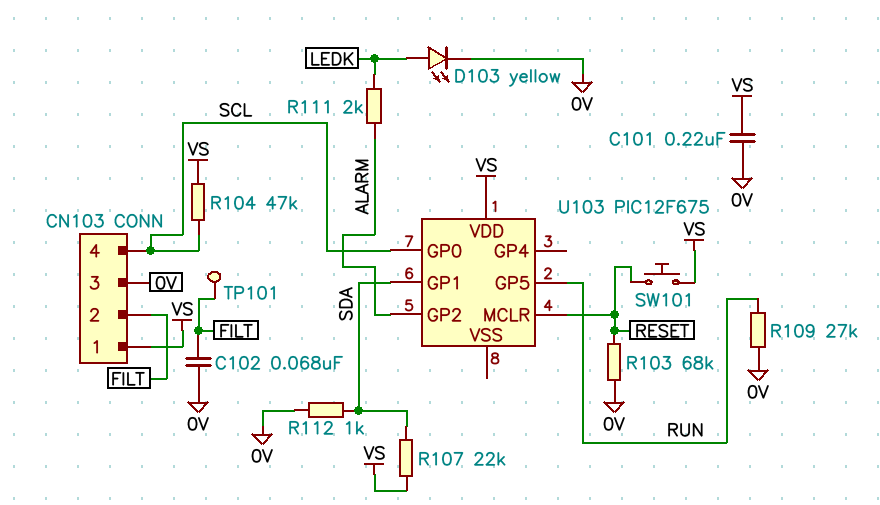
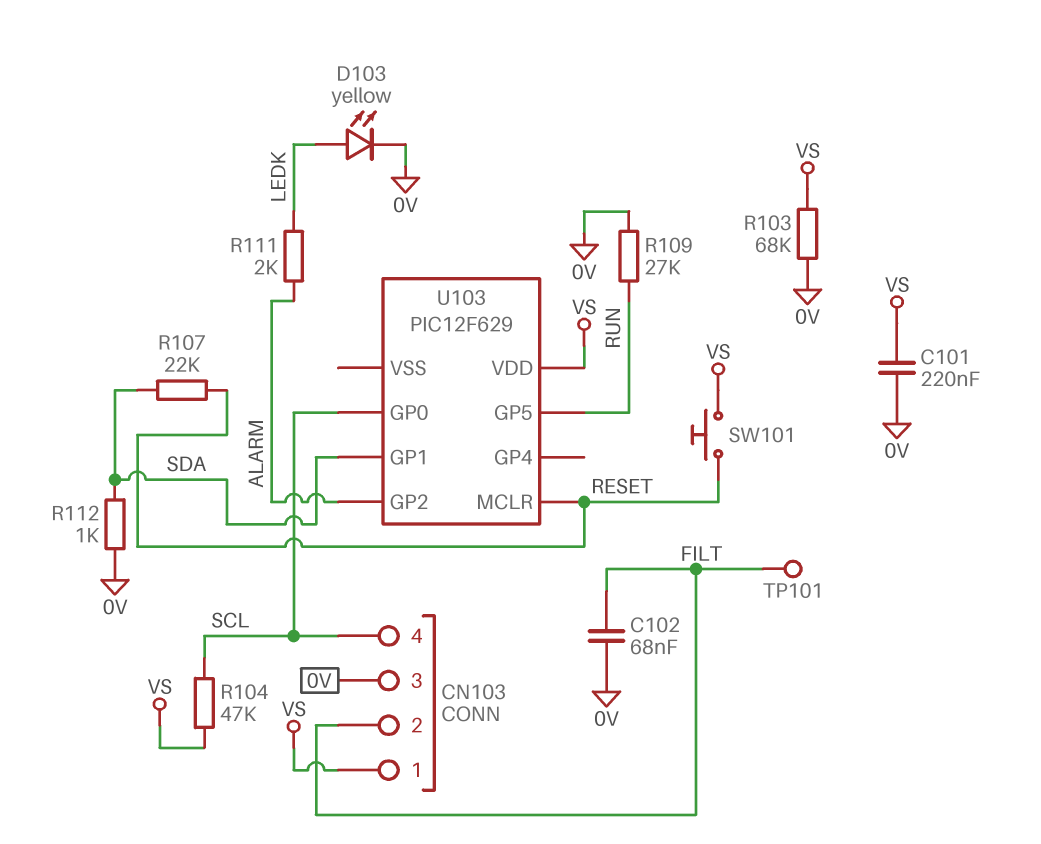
R103: 68k (0V, RESET) -> 68k (0V, VS)
R107: 22k (SDA, VS) -> 22k (RESET, SDA)
U103: PIC12F675 -> PIC12F629

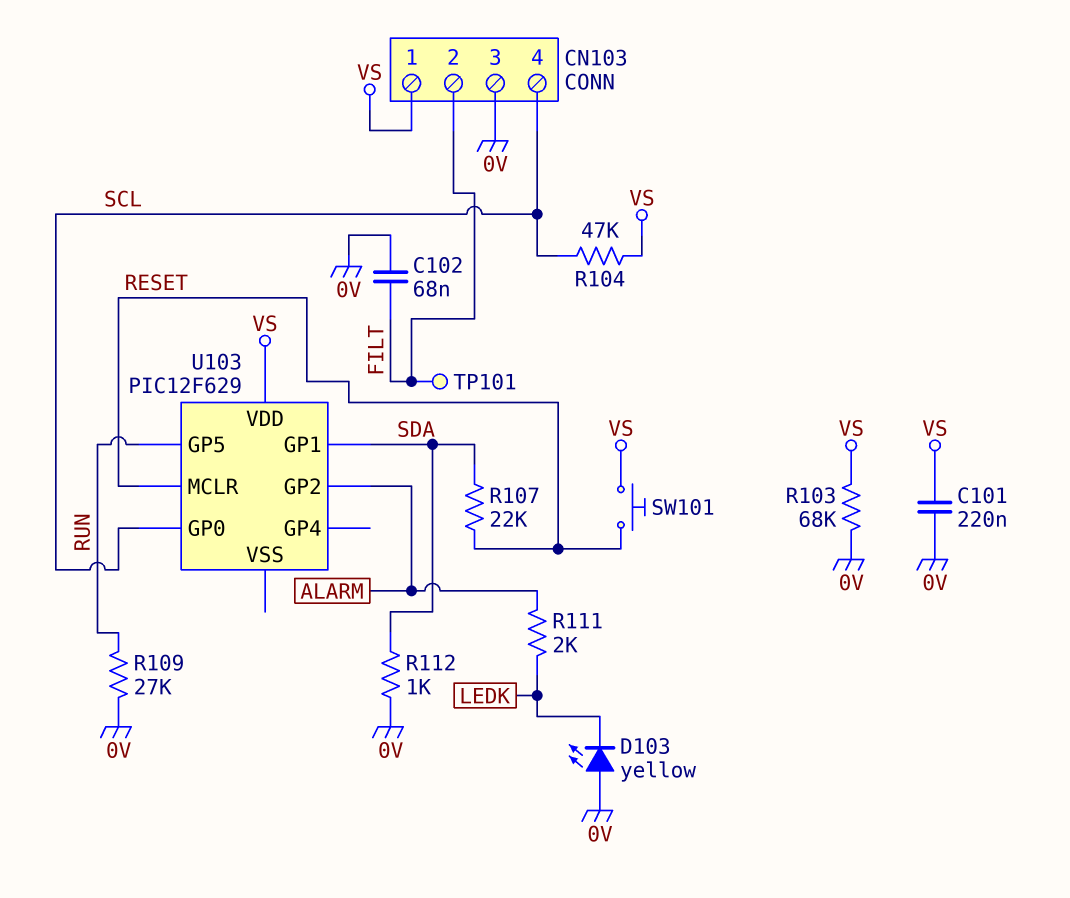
D103: LED yellow (A LEDK, K 0V) -> LED yellow (A 0V, K LEDK)

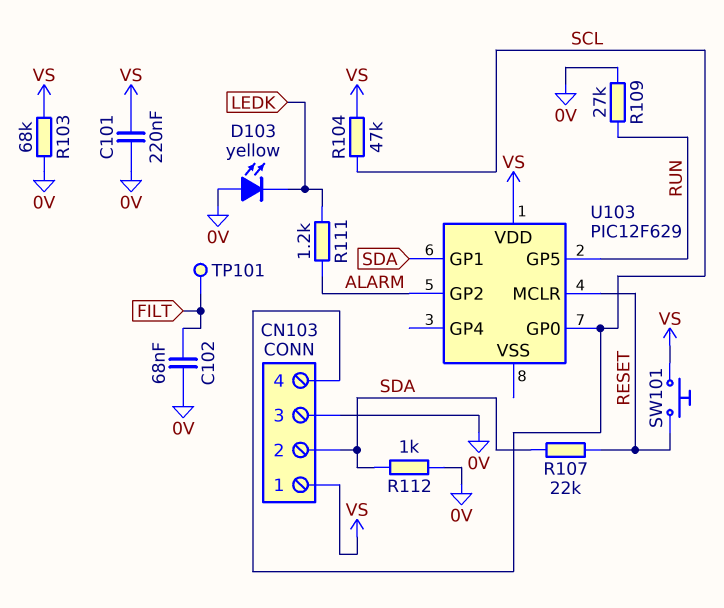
CN103 pin 2: FILT -> SDA
R111: 2k (ALARM, LEDK) -> 1.2k (ALARM, LEDK)

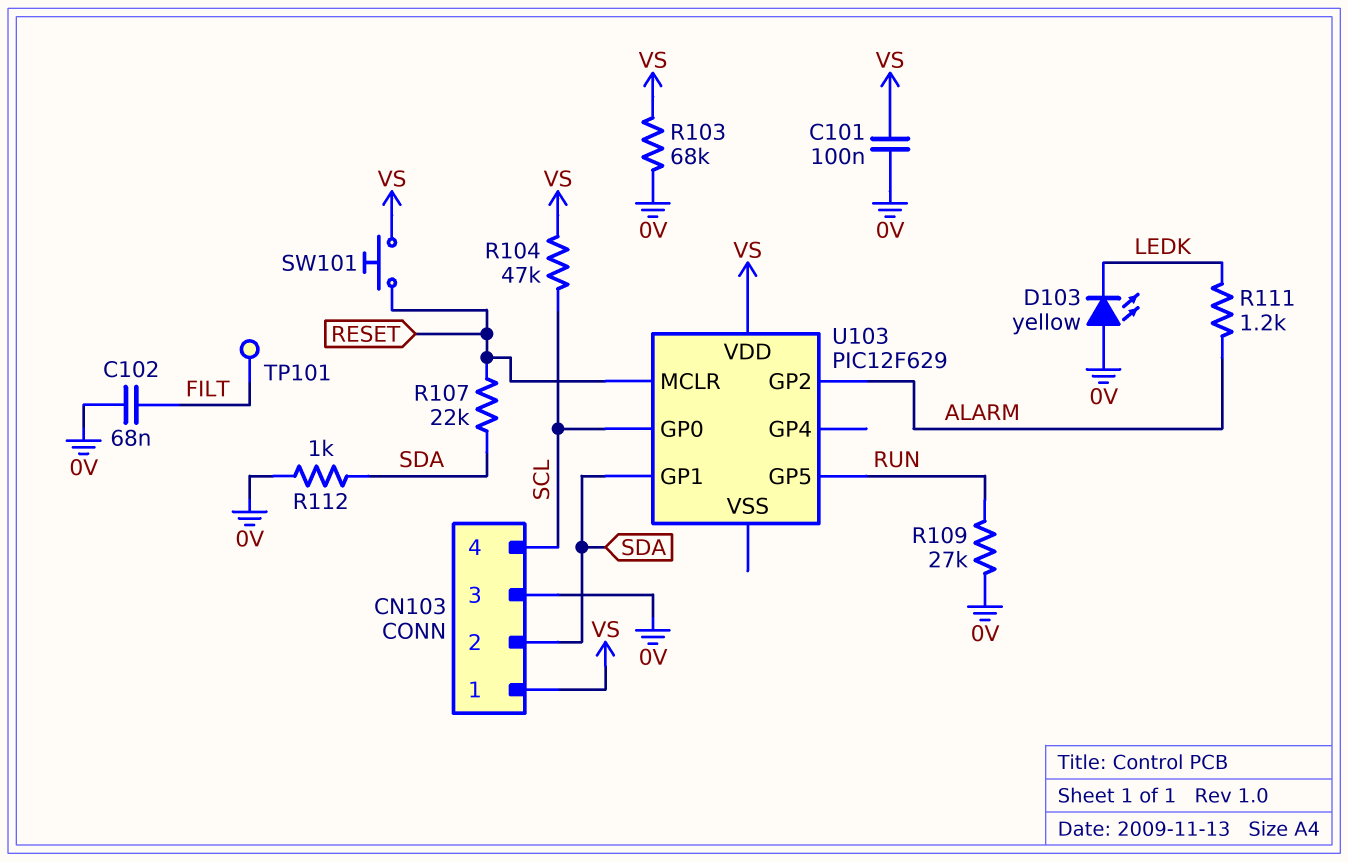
C101: 220nF (0V, VS) -> 100nF (0V, VS)

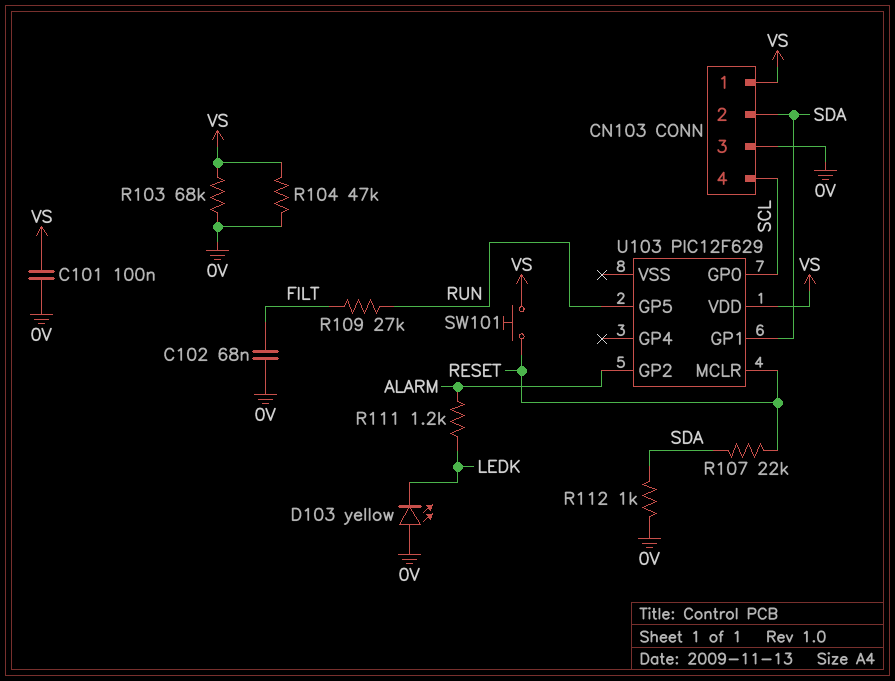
R104: 47k (SCL, VS) -> 47k (0V, VS)
R109: 27k (0V, RUN) -> 27k (FILT, RUN)
TP101: test point (FILT) -> none

